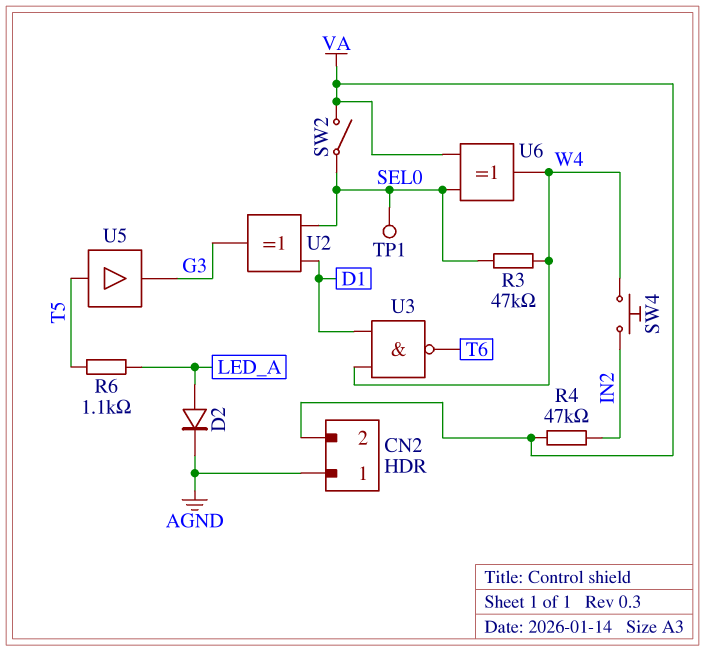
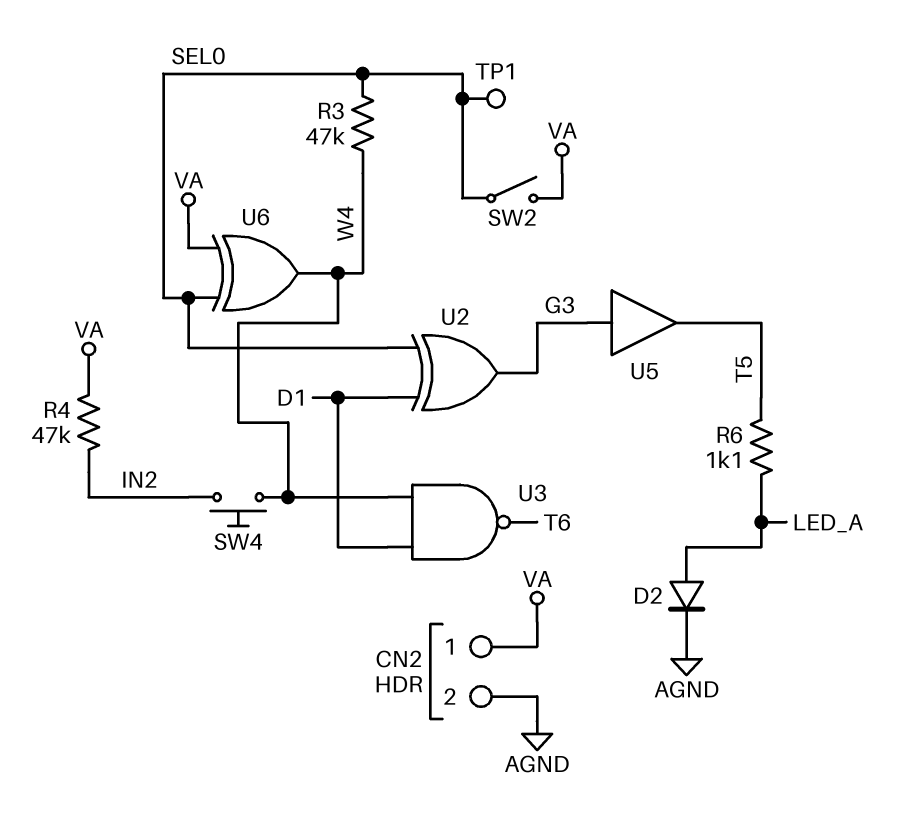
CN2 pin 1: AGND -> VA
CN2 pin 2: VA -> AGND
U5: buffer (in T5, out G3) -> buffer (in G3, out T5)

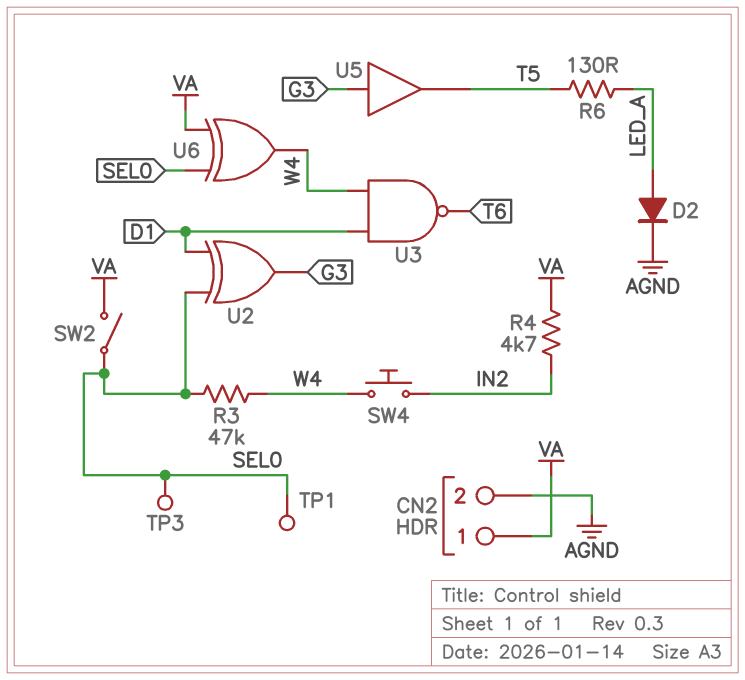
R4: 47k (IN2, VA) -> 4.7k (IN2, VA)
R6: 1.1k (LED_A, T5) -> 130 (LED_A, T5)
TP3: none -> test point (SEL0)

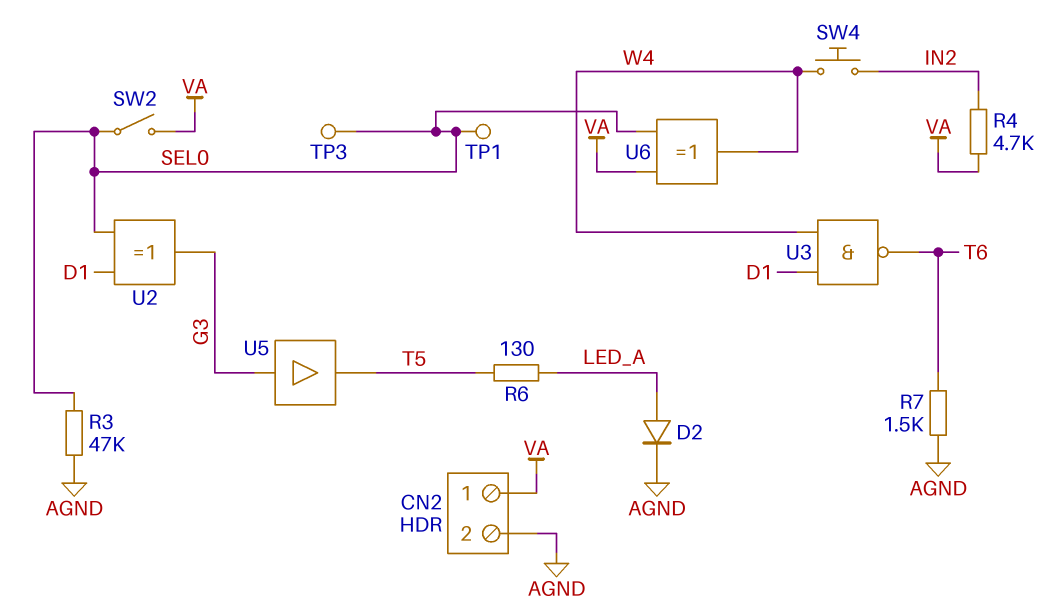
R3: 47k (SEL0, W4) -> 47k (AGND, SEL0)
R7: none -> 1.5k (AGND, T6)

